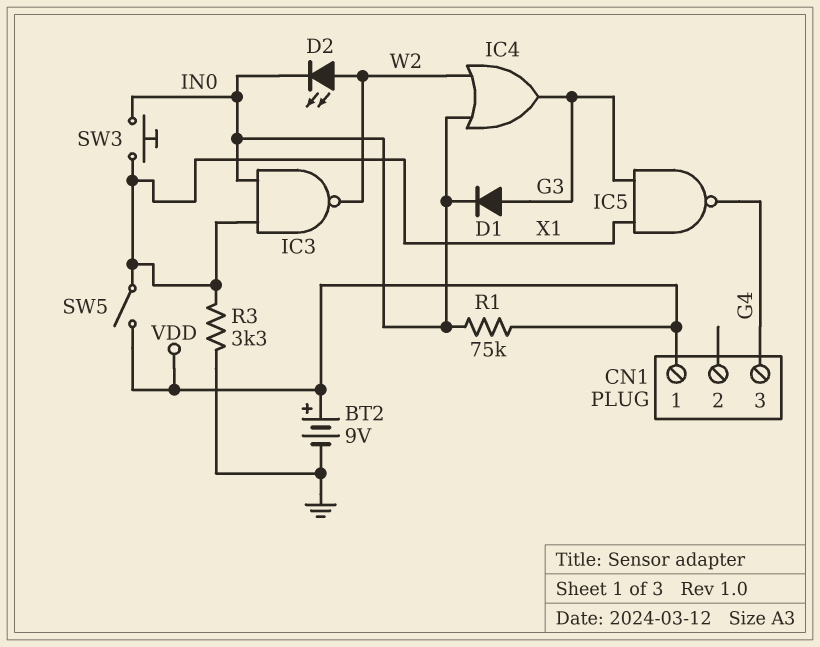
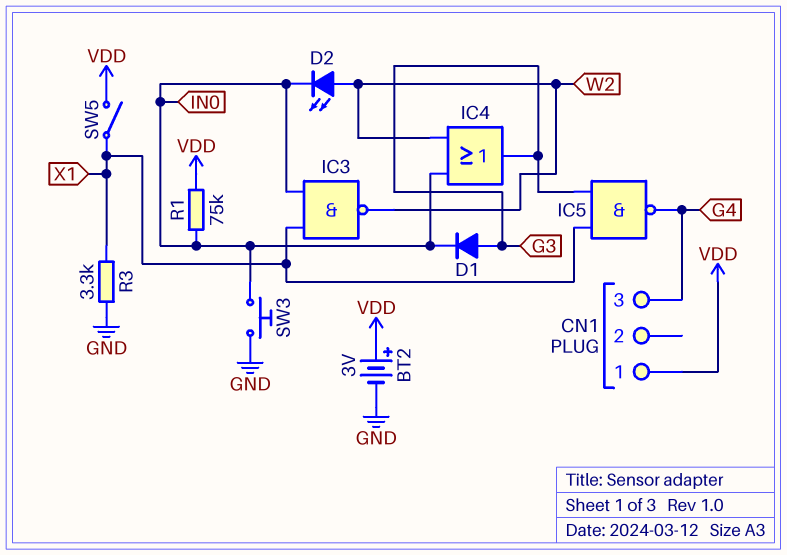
BT2: 9V (plus VDD, minus GND) -> 3V (plus VDD, minus GND)
SW3: button (IN0, X1) -> button (GND, IN0)

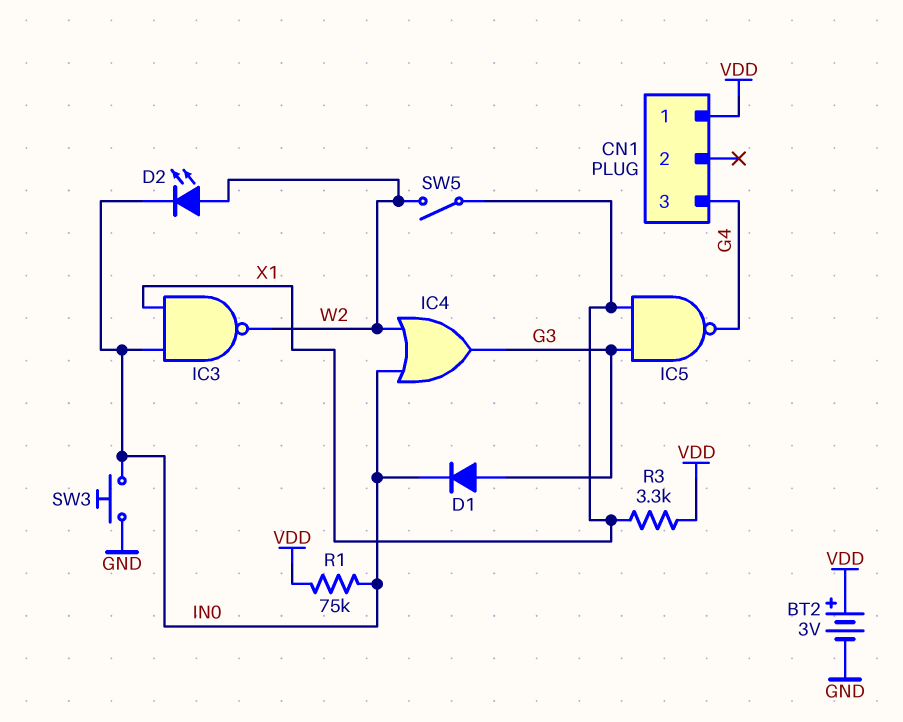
R3: 3.3k (GND, X1) -> 3.3k (VDD, X1)
SW5: switch (VDD, X1) -> switch (W2, X1)

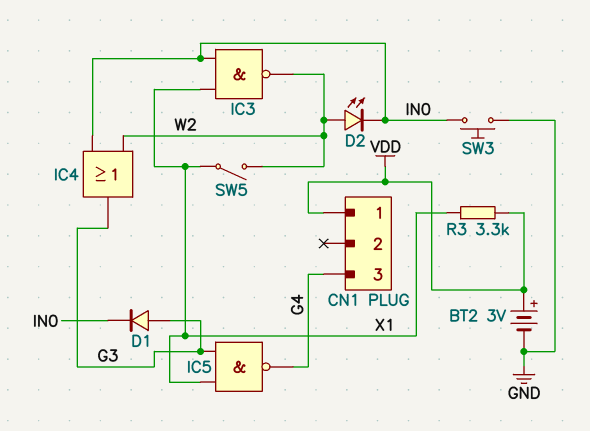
R1: 75k (IN0, VDD) -> none

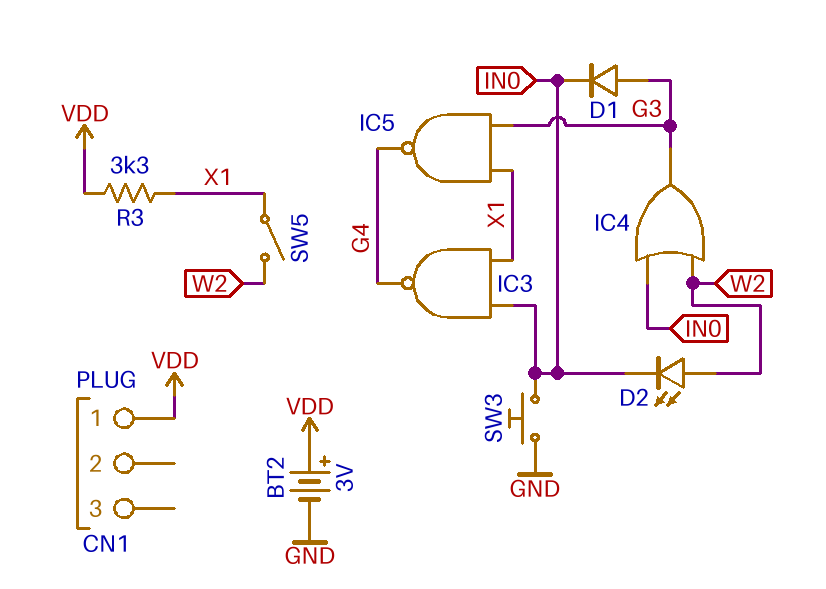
CN1 pin 3: G4 -> none
IC3: NAND (in IN0, in X1, out W2) -> NAND (in IN0, in X1, out G4)

